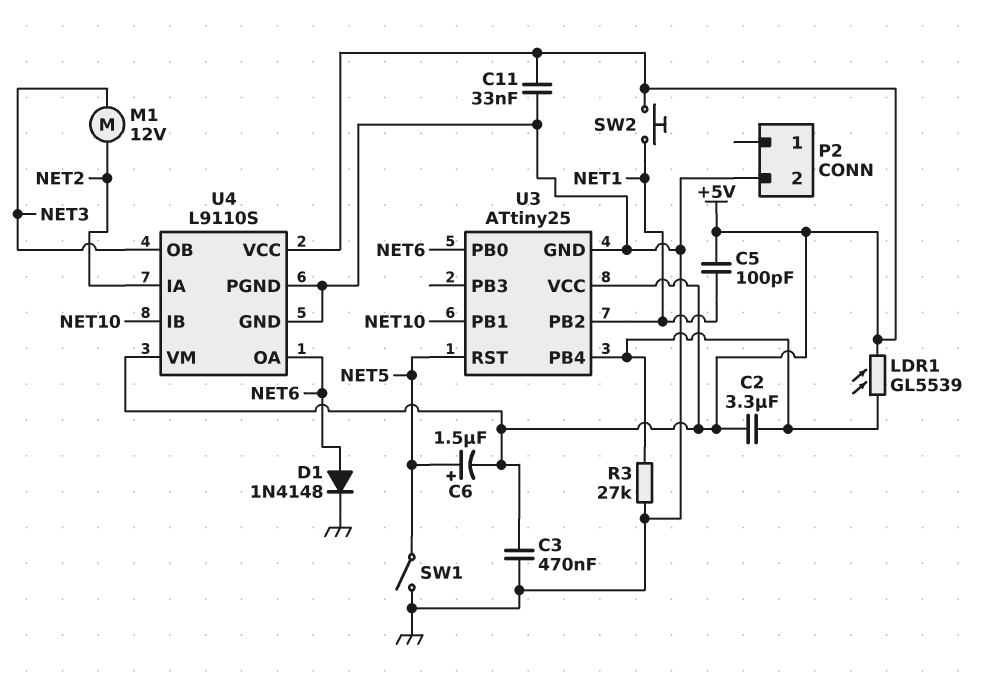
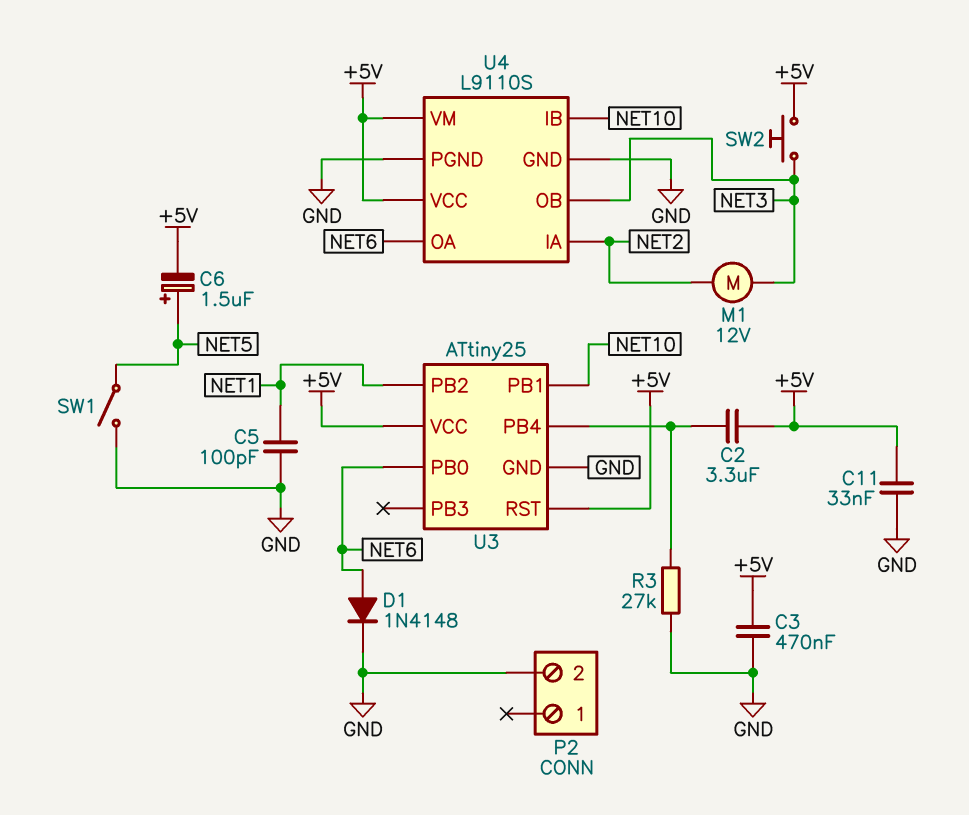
C5: 100pF (+5V, NET1) -> 100pF (GND, NET1)
LDR1: GL5539 (+5V, U3/PB4) -> none
SW2: button (+5V, NET1) -> button (+5V, NET3)
U3 pin RST: NET5 -> +5V

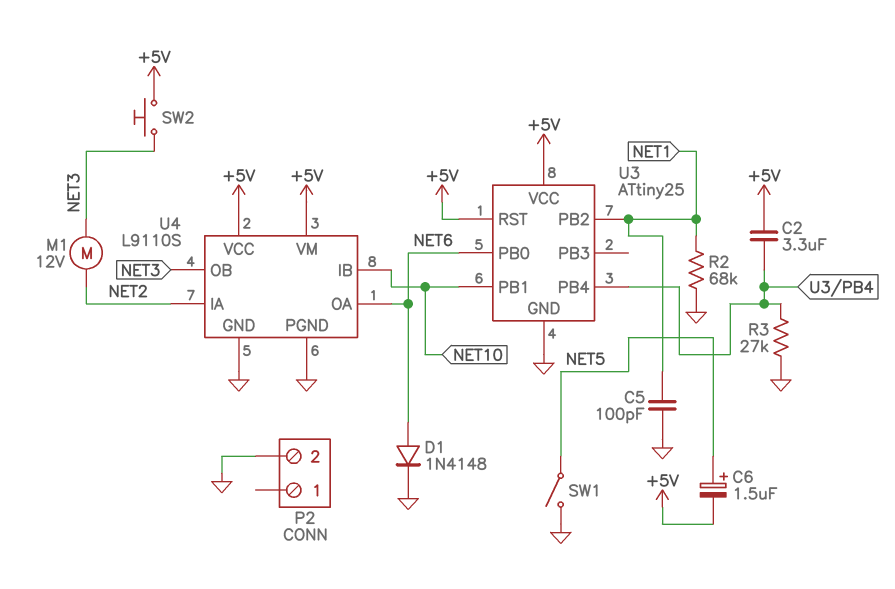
C3: 470nF (+5V, GND) -> none
C11: 33nF (+5V, GND) -> none
R2: none -> 68k (GND, NET1)

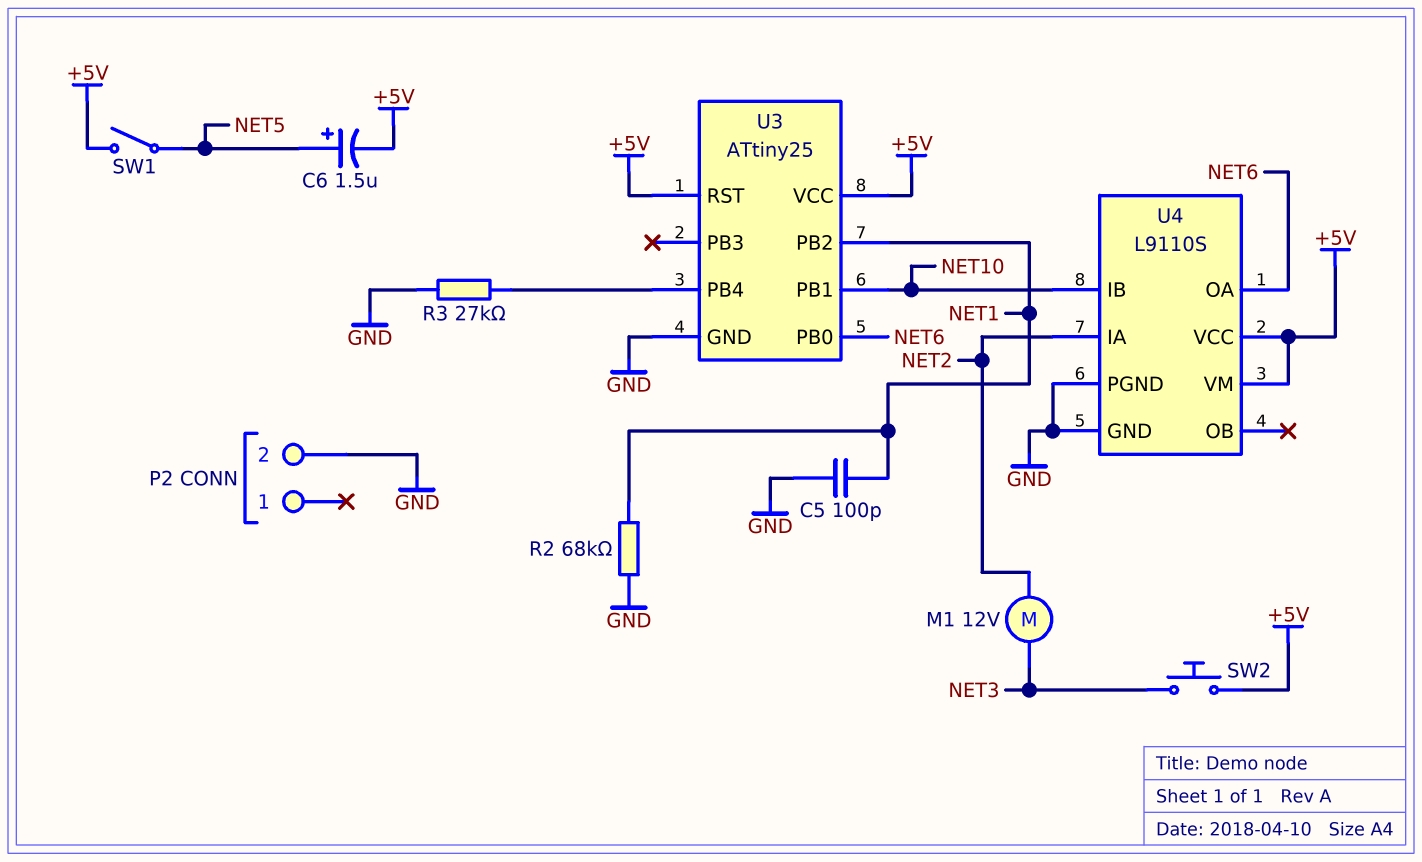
C2: 3.3uF (+5V, U3/PB4) -> none
D1: diode 1N4148 (A NET6, K GND) -> none
SW1: switch (GND, NET5) -> switch (+5V, NET5)
U4 pin OB: NET3 -> none

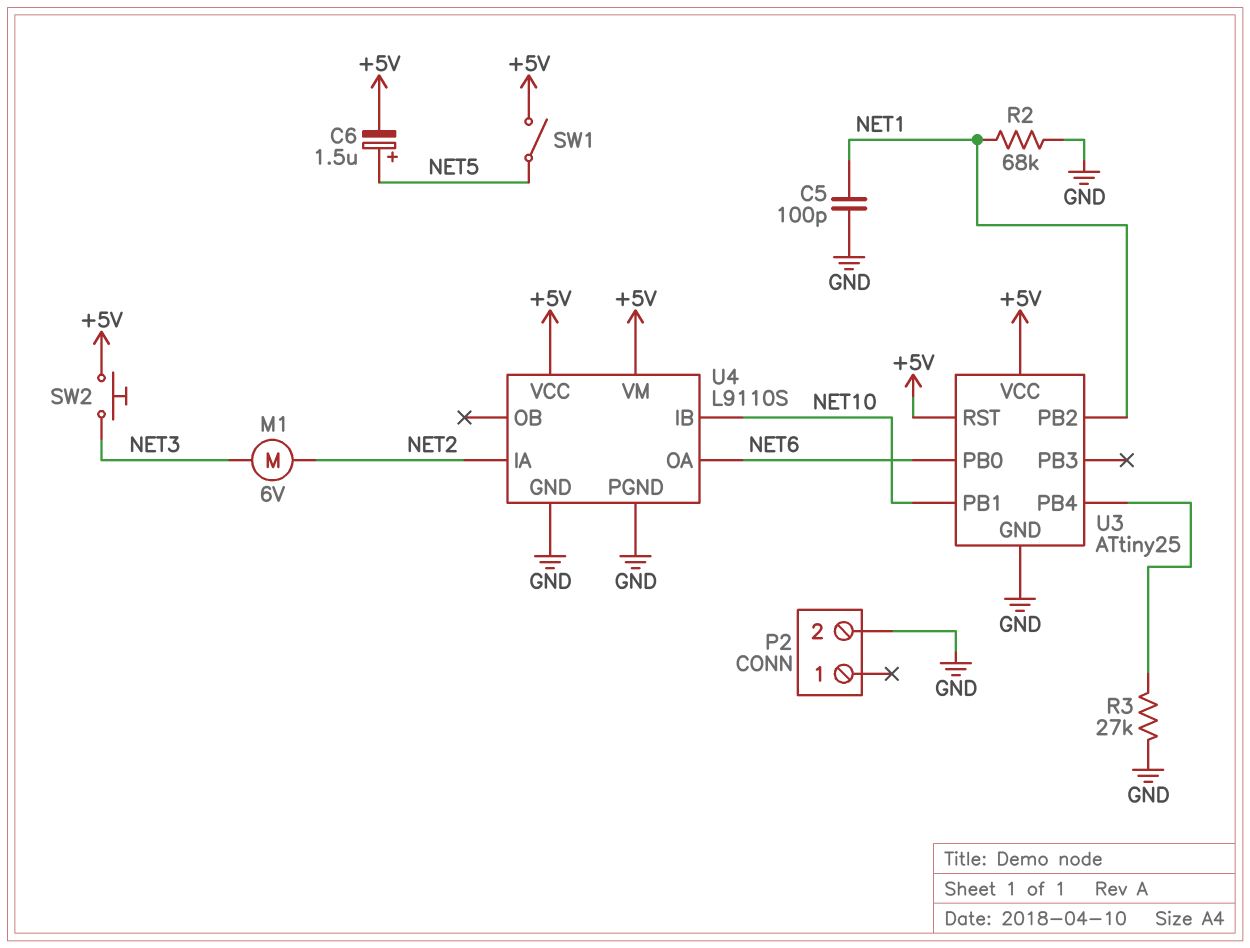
M1: motor 12V (NET2, NET3) -> motor 6V (NET2, NET3)

